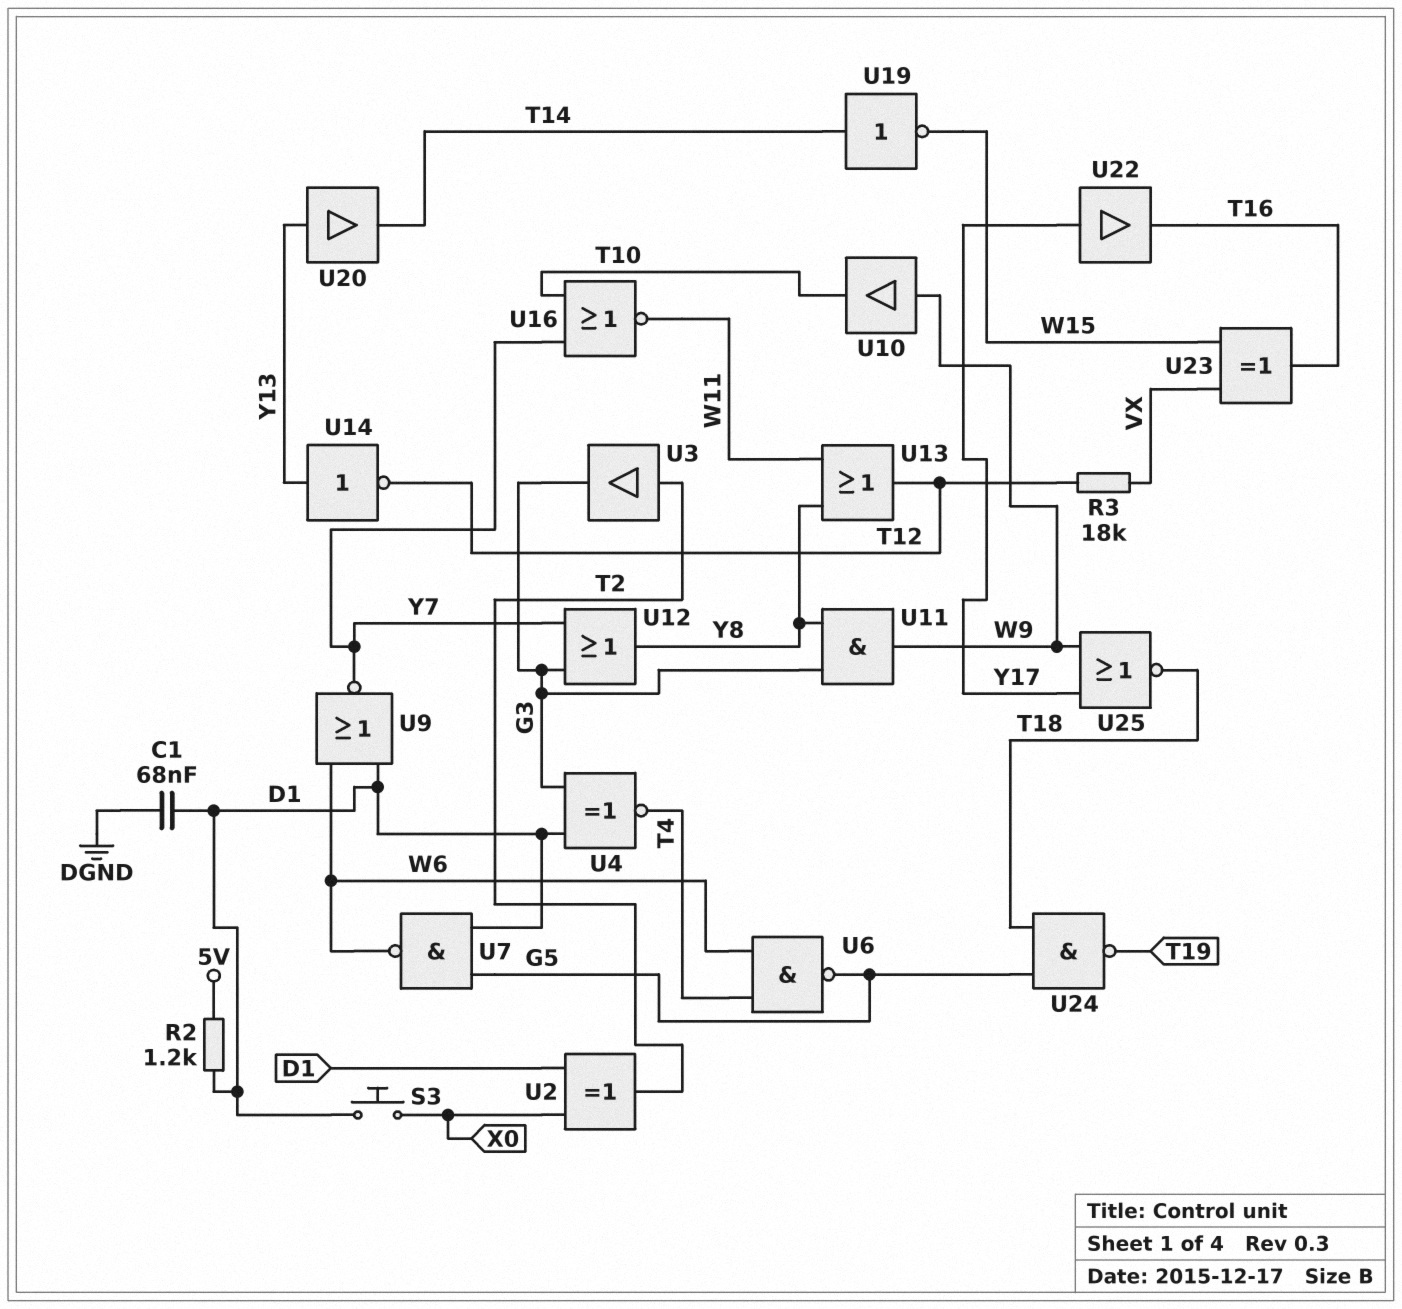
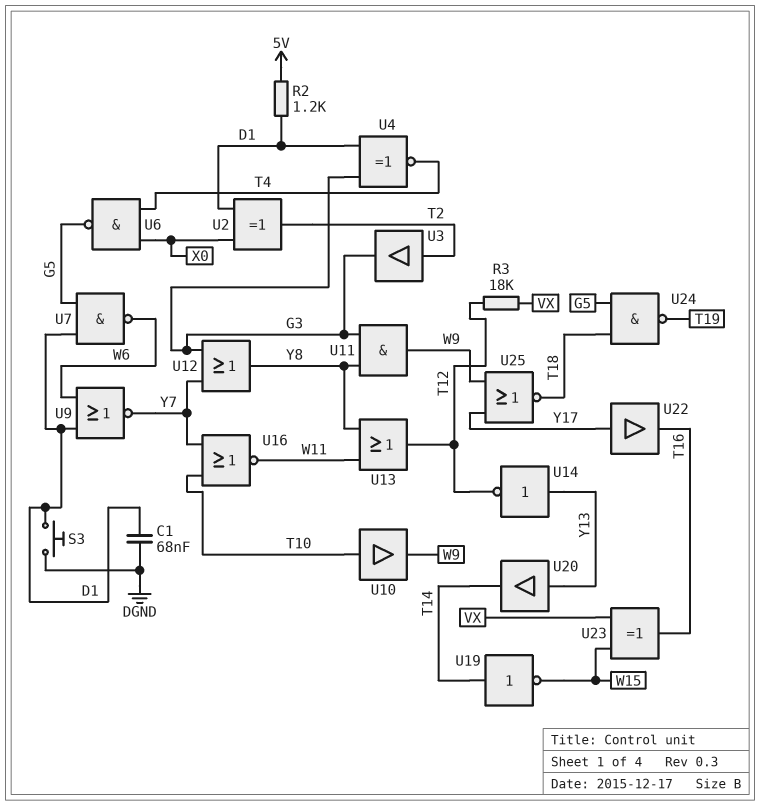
S3: button (D1, X0) -> button (D1, DGND)
U6: NAND (in T4, in W6, out G5) -> NAND (in T4, in X0, out G5)
U10: buffer (in W9, out T10) -> buffer (in T10, out W9)

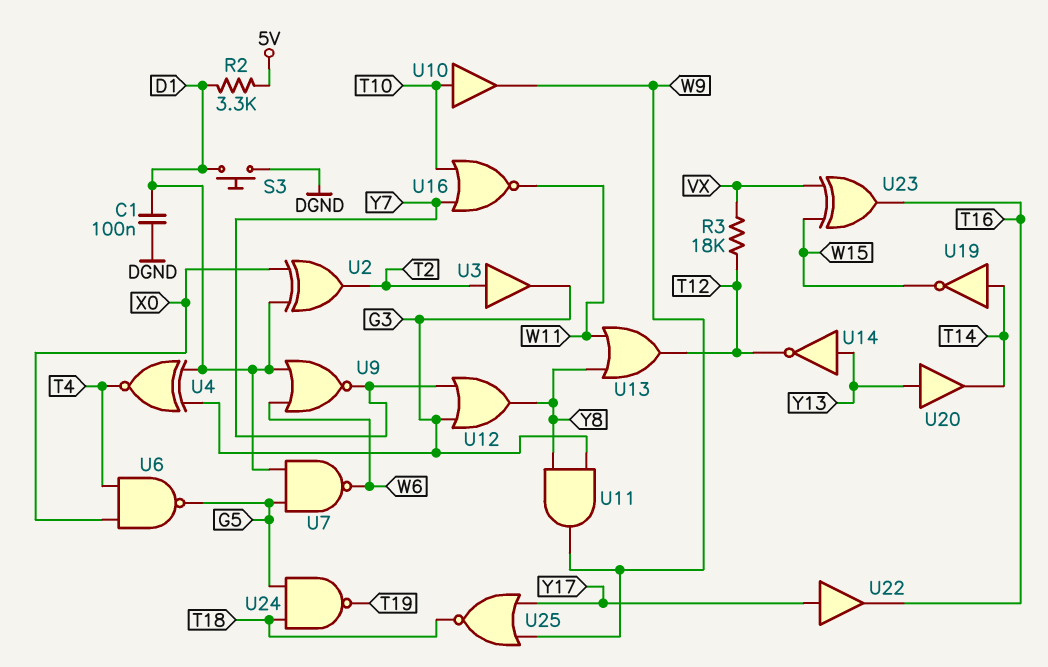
C1: 68nF (D1, DGND) -> 100nF (D1, DGND)
R2: 1.2k (5V, D1) -> 3.3k (5V, D1)

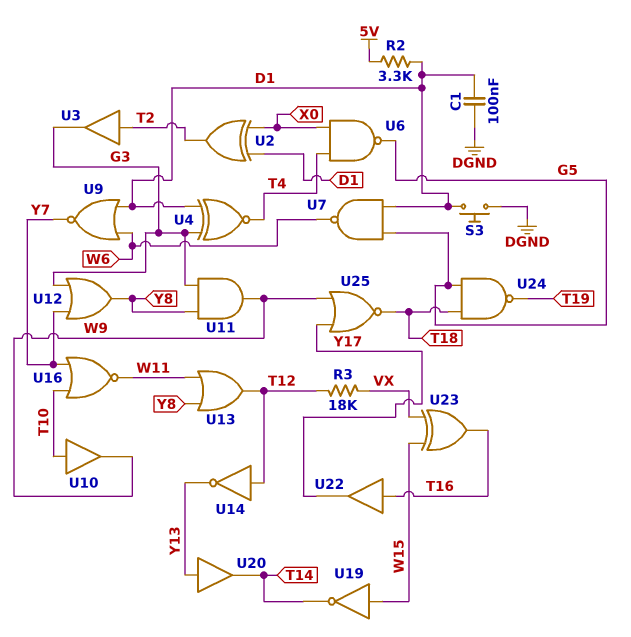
U14: NOT (in Y13, out T12) -> NOT (in T12, out Y13)
U19: NOT (in T14, out W15) -> NOT (in W15, out T14)
U22: buffer (in Y17, out T16) -> buffer (in T16, out Y17)

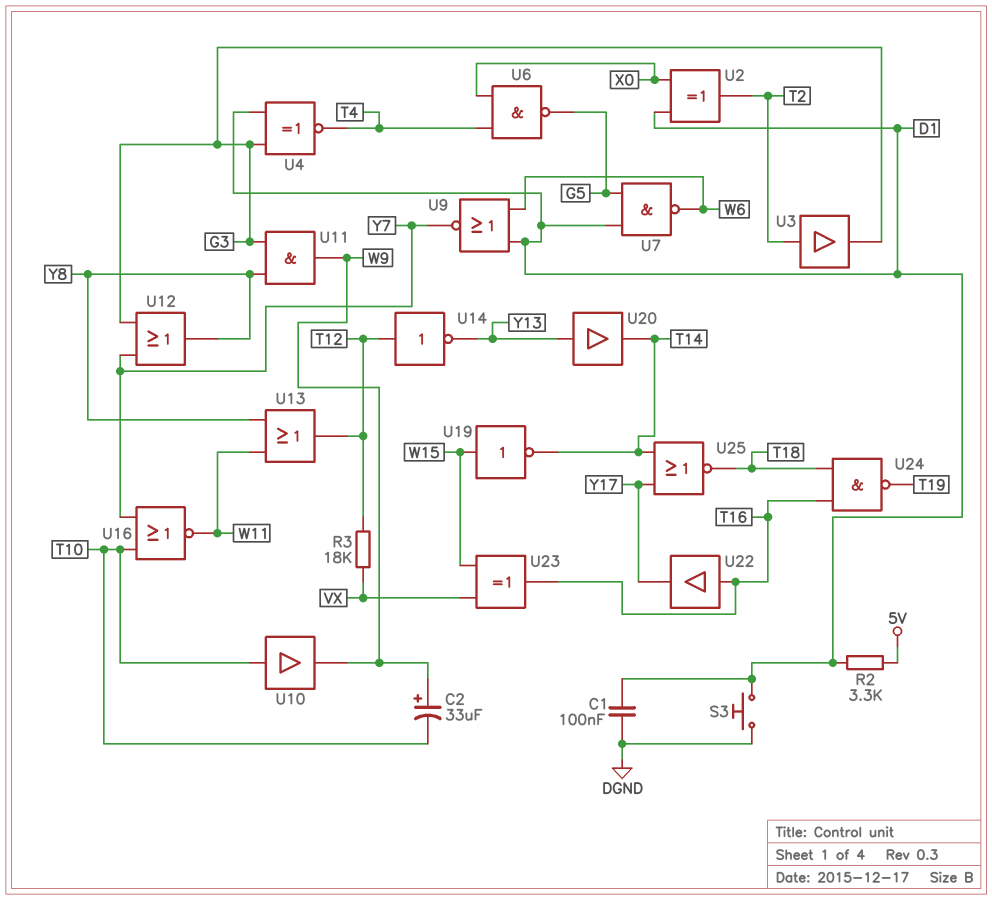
C2: none -> 33uF (plus W9, minus T10)
U24: NAND (in G5, in T18, out T19) -> NAND (in T16, in T18, out T19)
U25: NOR (in W9, in Y17, out T18) -> NOR (in T14, in Y17, out T18)

